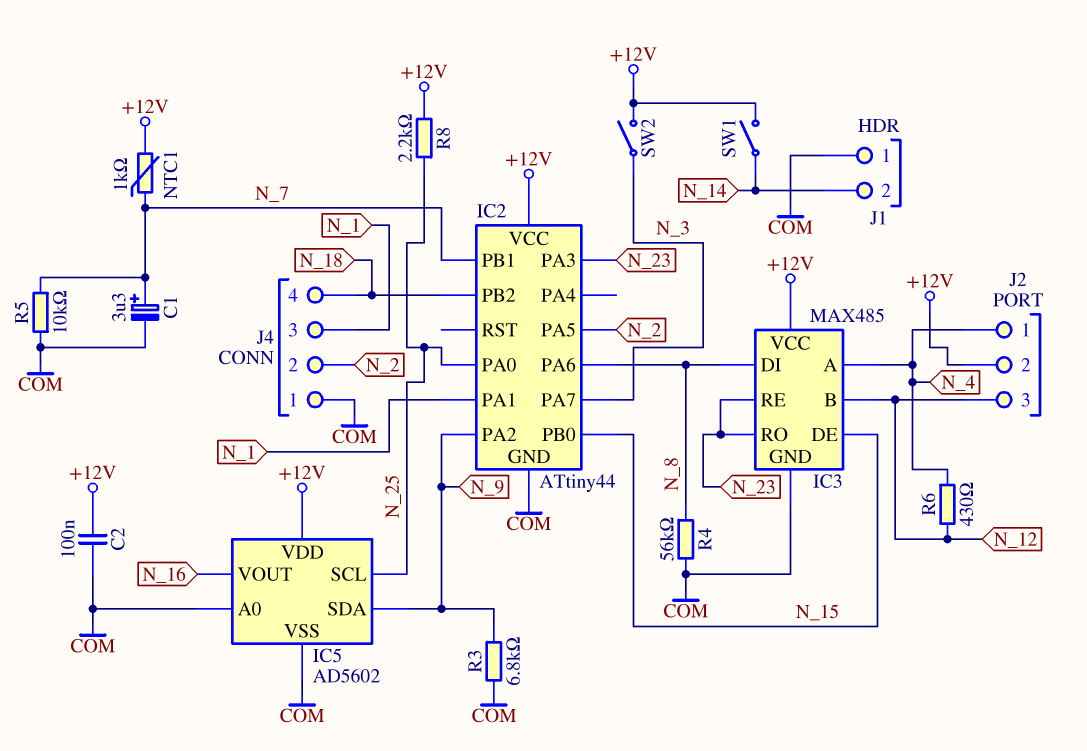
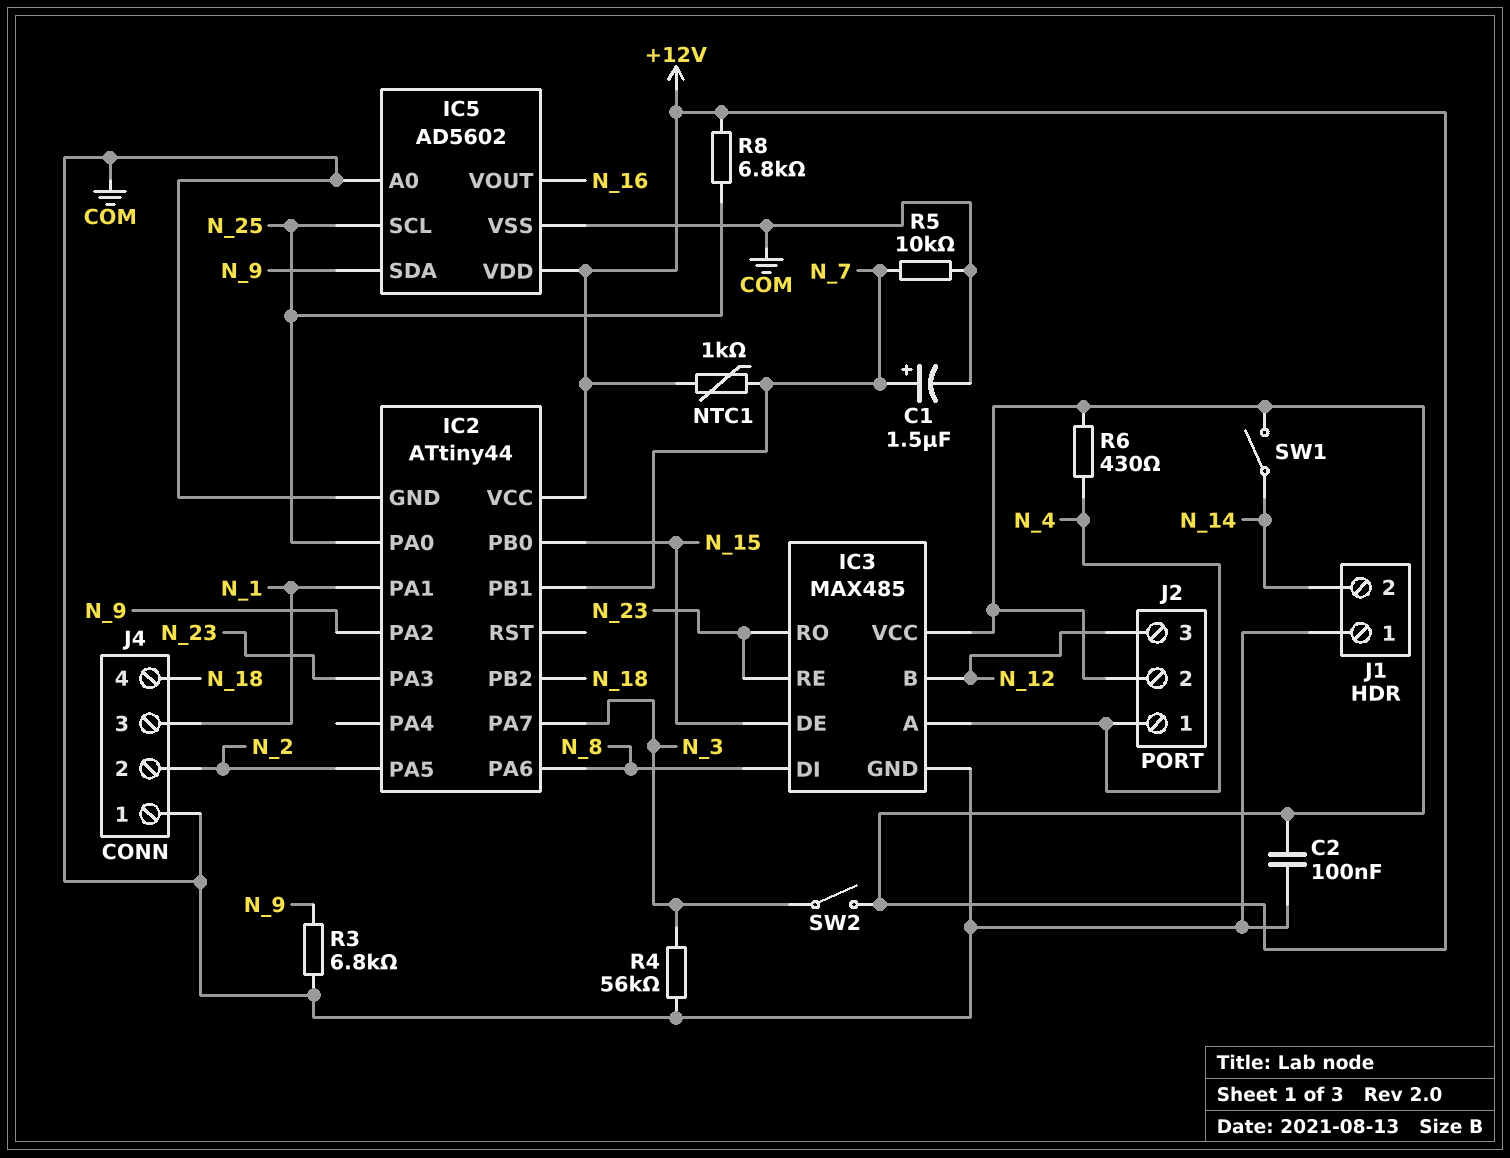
C1: 3.3uF (plus N_7, minus COM) -> 1.5uF (plus N_7, minus COM)
R4: 56k (COM, N_8) -> 56k (COM, N_3)
R6: 430 (N_4, N_12) -> 430 (+12V, N_4)
R8: 2.2k (+12V, N_25) -> 6.8k (+12V, N_25)

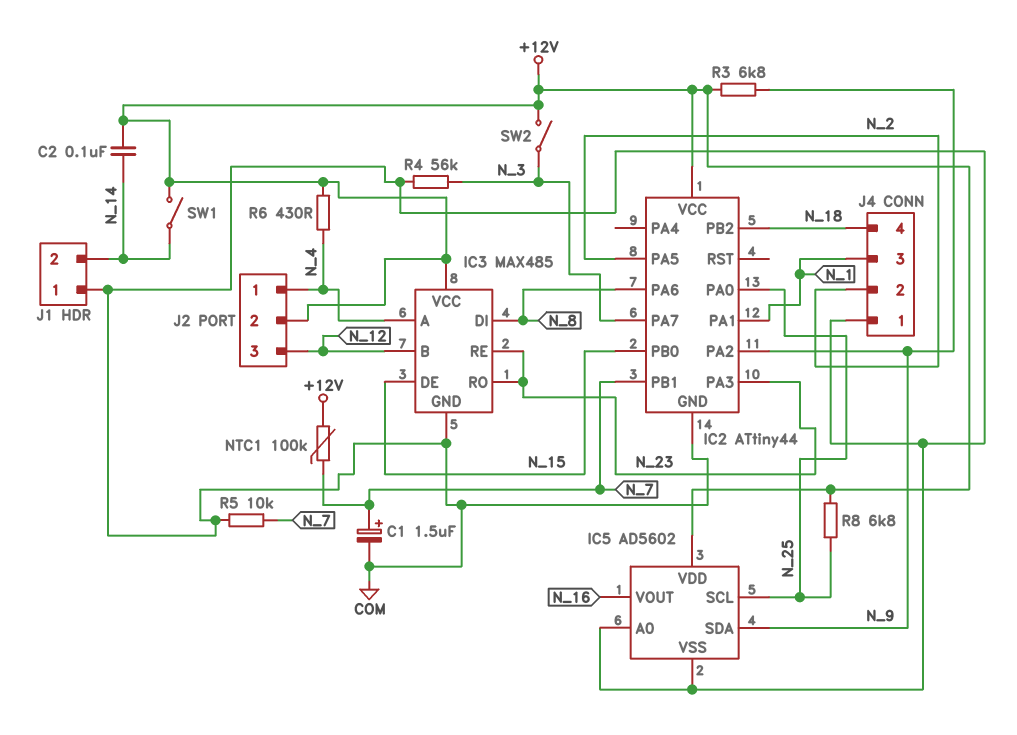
C2: 100nF (+12V, COM) -> 100nF (+12V, N_14)
NTC1: 1k (+12V, N_7) -> 100k (+12V, N_7)
R3: 6.8k (COM, N_9) -> 6.8k (+12V, N_9)

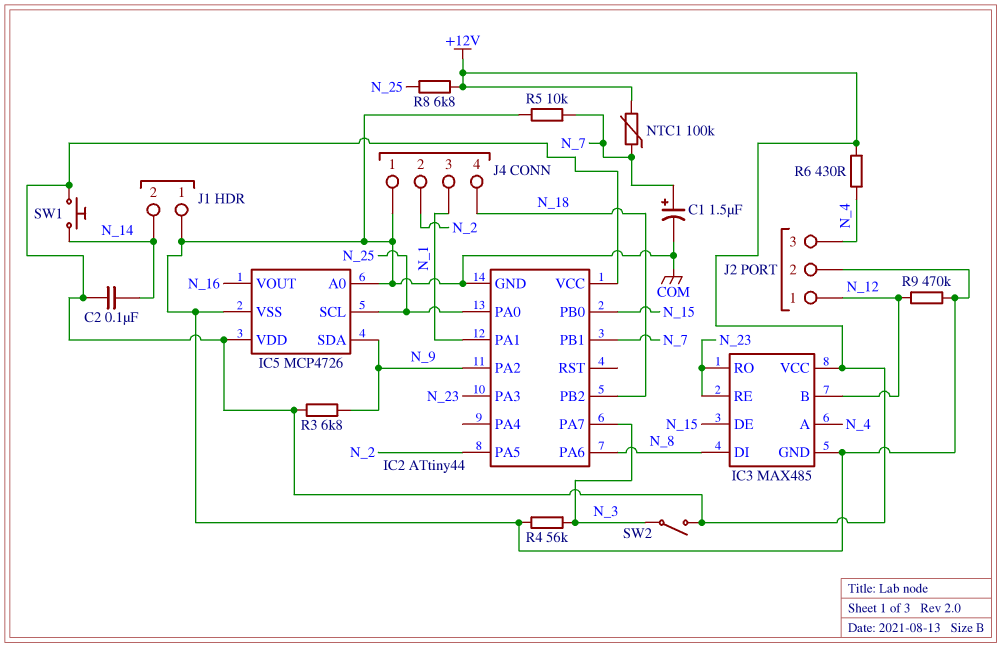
IC5: AD5602 -> MCP4726
J2 pin 1: N_4 -> N_12
J2 pin 2: +12V -> COM
J2 pin 3: N_12 -> N_4
R9: none -> 470k (COM, N_12)
SW1: switch (+12V, N_14) -> button (+12V, N_14)

